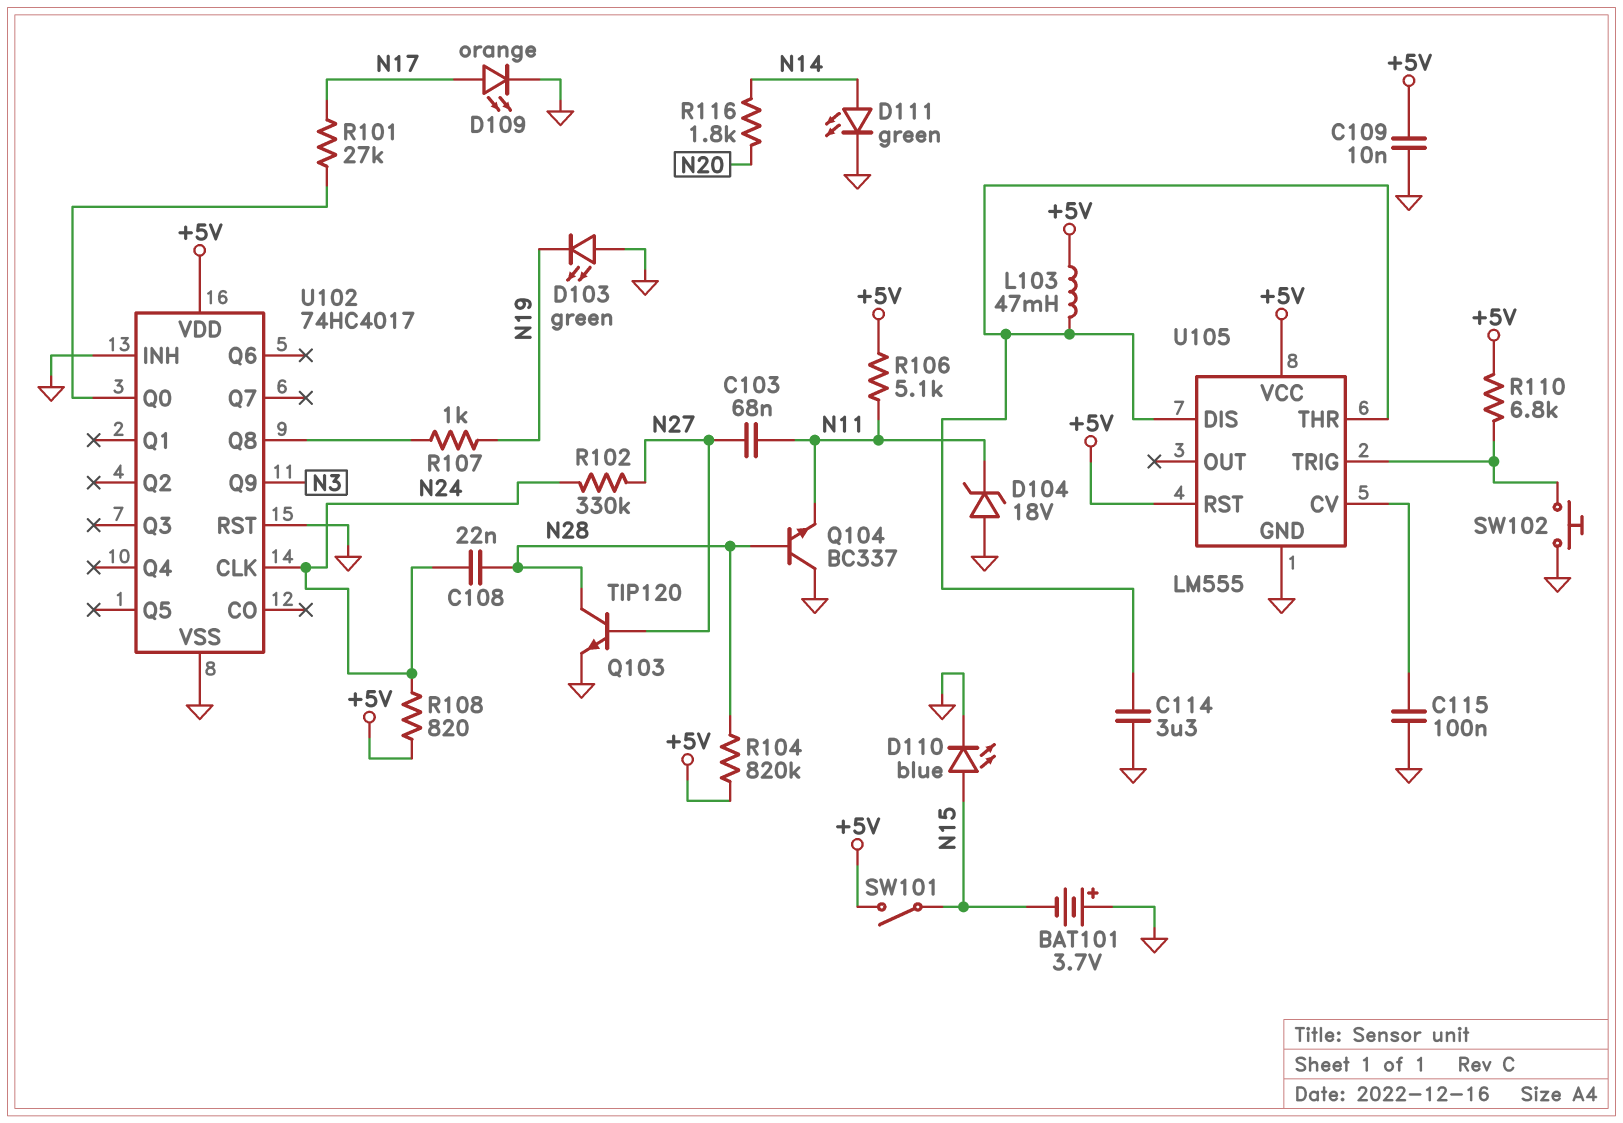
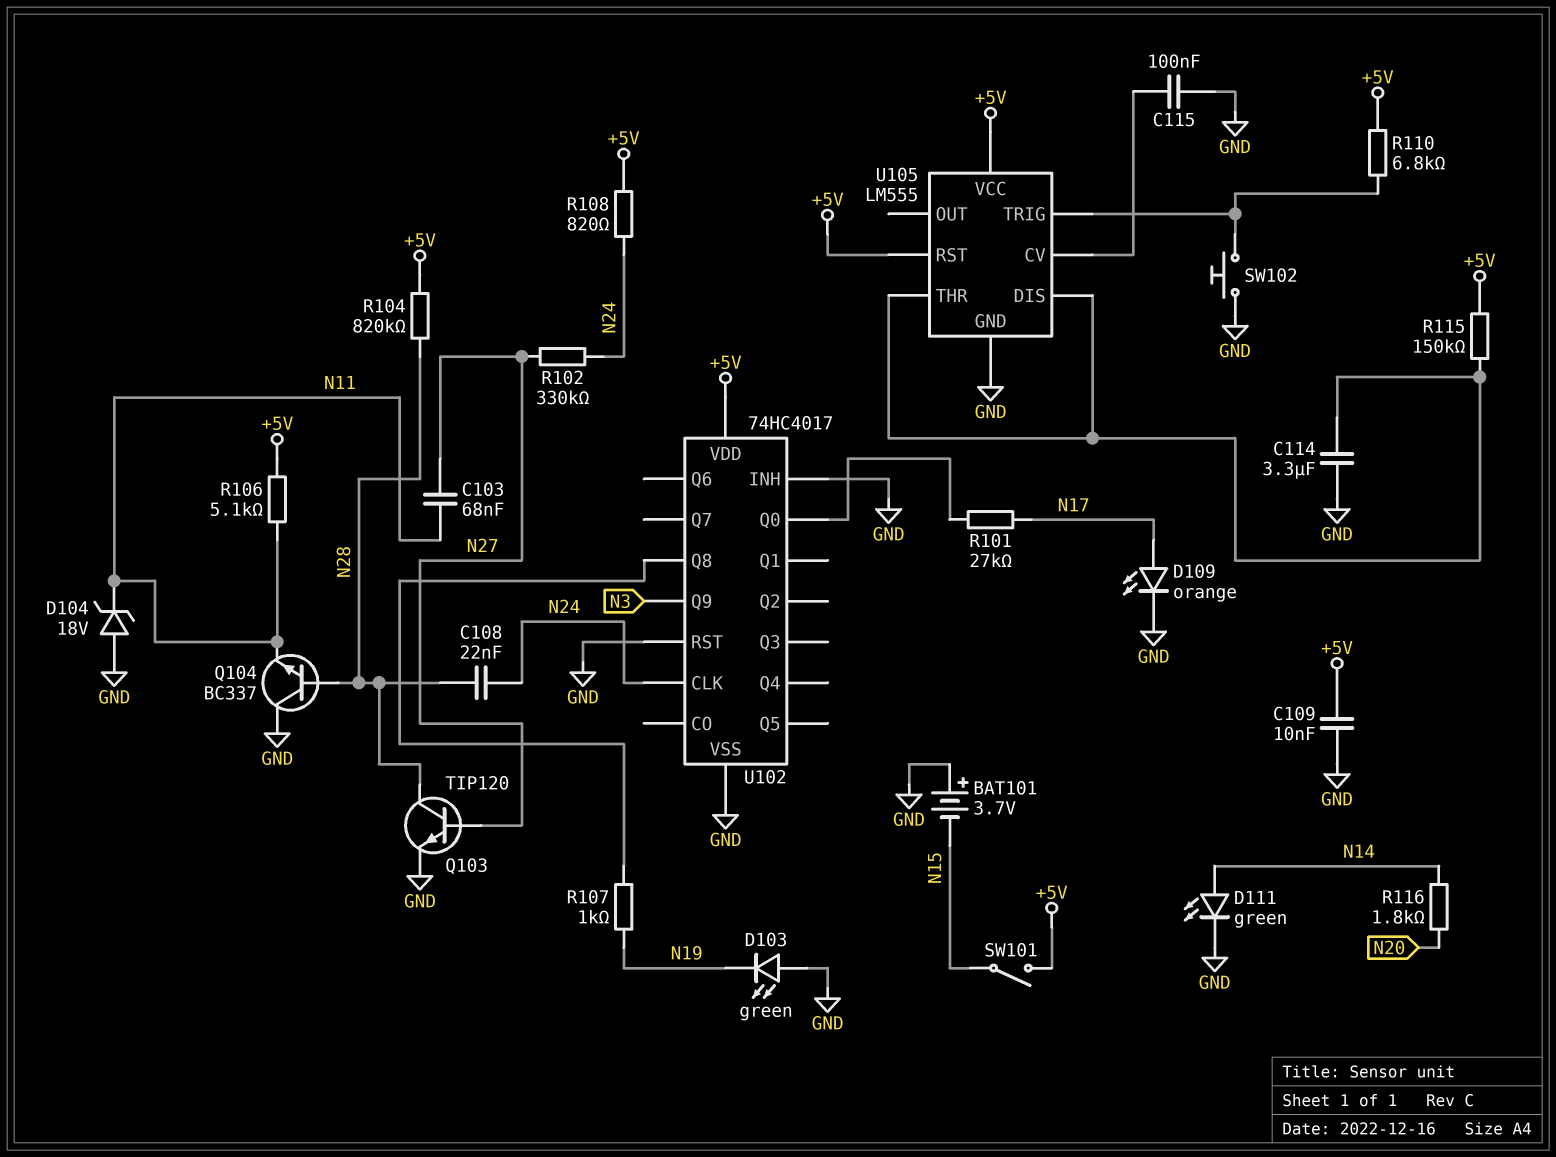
D110: LED blue (A N15, K GND) -> none
L103: 47mH (+5V, U105/DIS) -> none
R115: none -> 150k (+5V, U105/DIS)

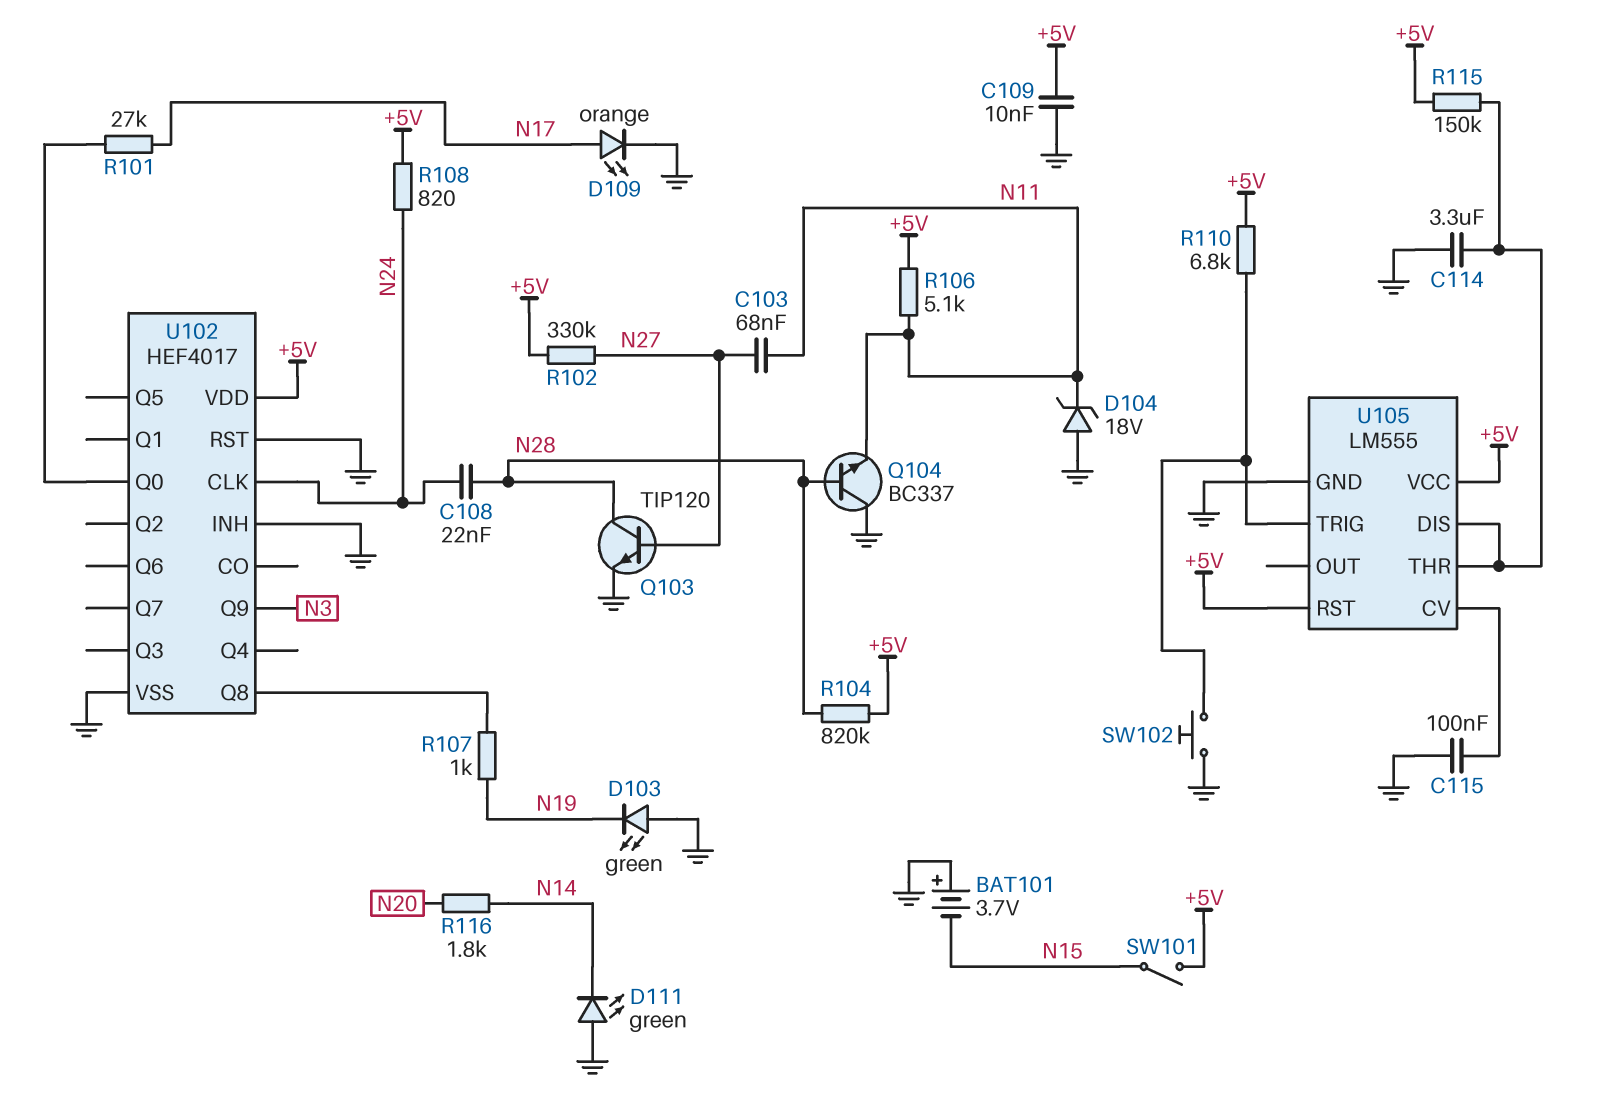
D111: LED green (A N14, K GND) -> LED green (A GND, K N14)
R102: 330k (N24, N27) -> 330k (+5V, N27)
U102: 74HC4017 -> HEF4017

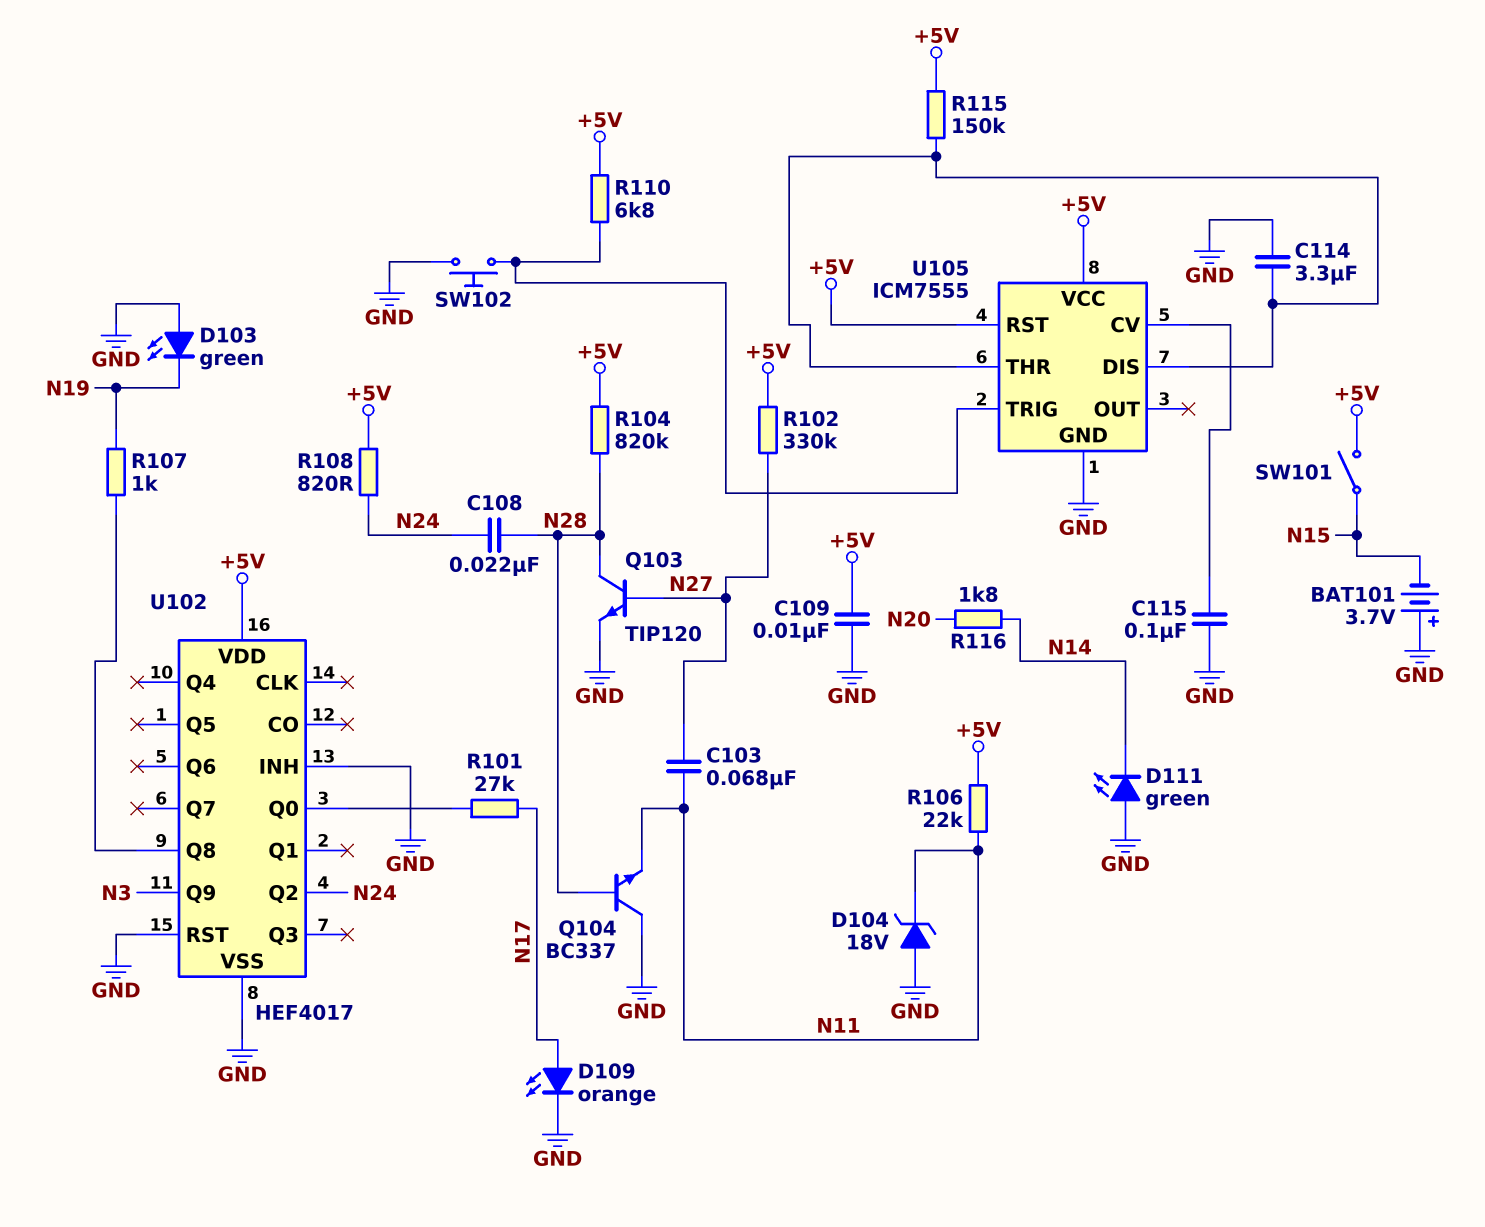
R106: 5.1k (+5V, N11) -> 22k (+5V, N11)
U102 pin CLK: N24 -> none
U102 pin Q2: none -> N24
U105: LM555 -> ICM7555

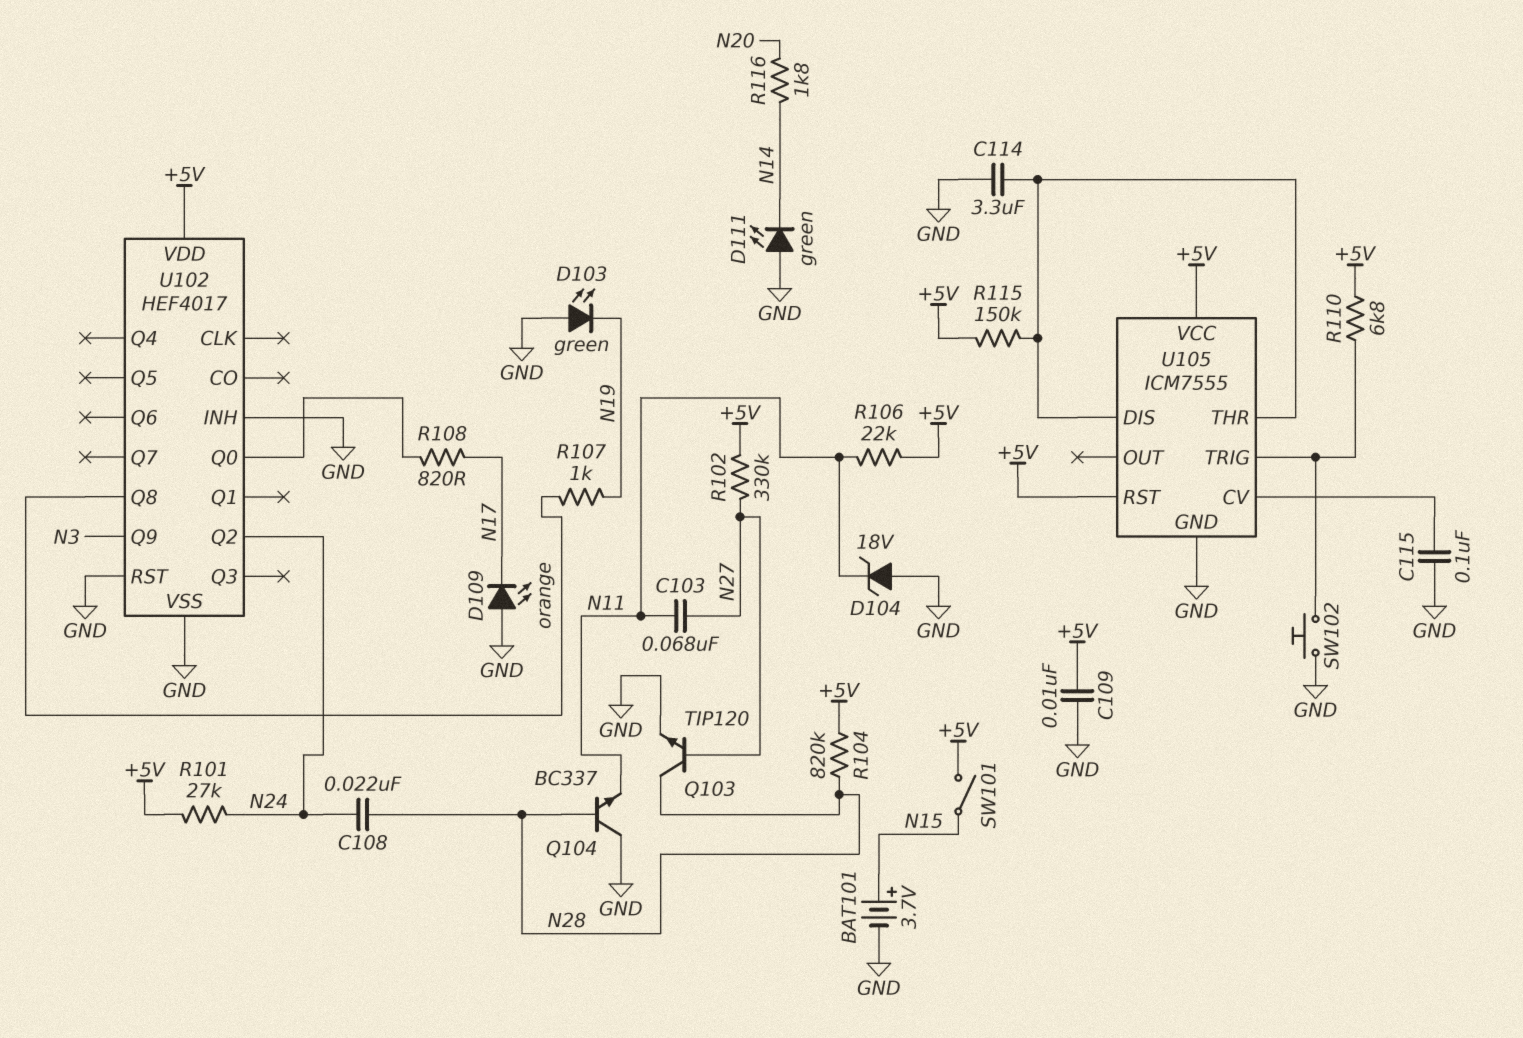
BAT101: 3.7V (plus GND, minus N15) -> 3.7V (plus N15, minus GND)
D109: LED orange (A N17, K GND) -> LED orange (A GND, K N17)
R101: 27k (N17, U102/Q0) -> 27k (+5V, N24)
R108: 820 (+5V, N24) -> 820 (N17, U102/Q0)

